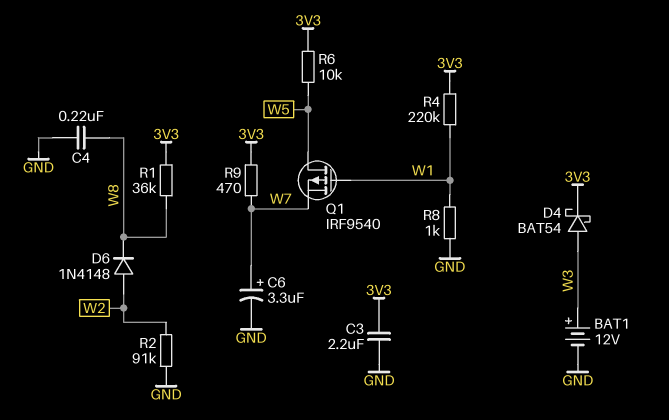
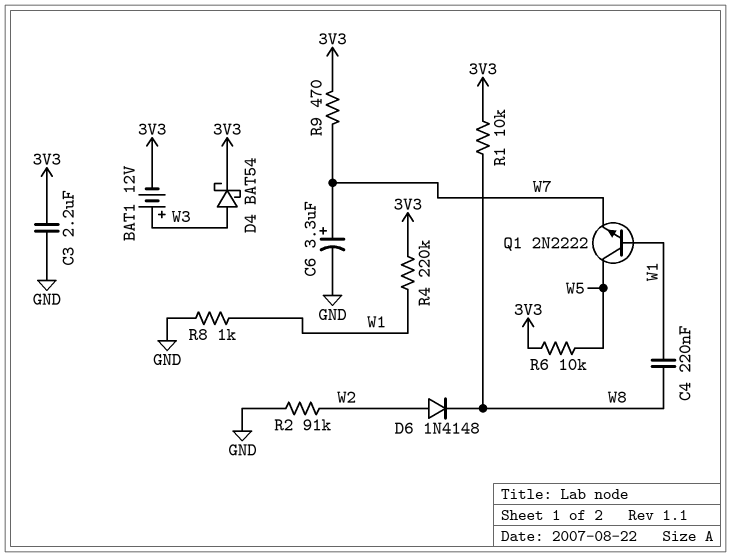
BAT1: 12V (plus W3, minus GND) -> 12V (plus W3, minus 3V3)
C4: 220nF (GND, W8) -> 220nF (W1, W8)
Q1: PMOS IRF9540 (G W1, D W5, S W7) -> NPN 2N2222 (B W1, C W5, E W7)
R1: 36k (3V3, W8) -> 10k (3V3, W8)

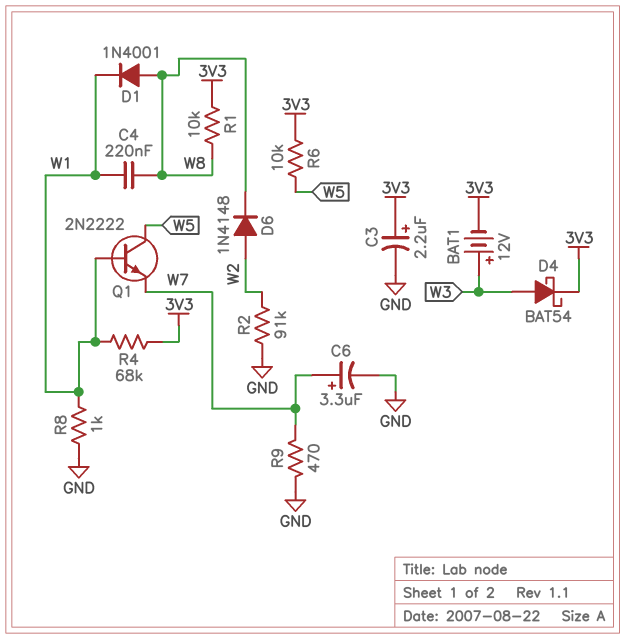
C3: 2.2uF (3V3, GND) -> 2.2uF (plus 3V3, minus GND)
D1: none -> diode 1N4001 (A W8, K W1)
R4: 220k (3V3, W1) -> 68k (3V3, W1)
R9: 470 (3V3, W7) -> 470 (GND, W7)

